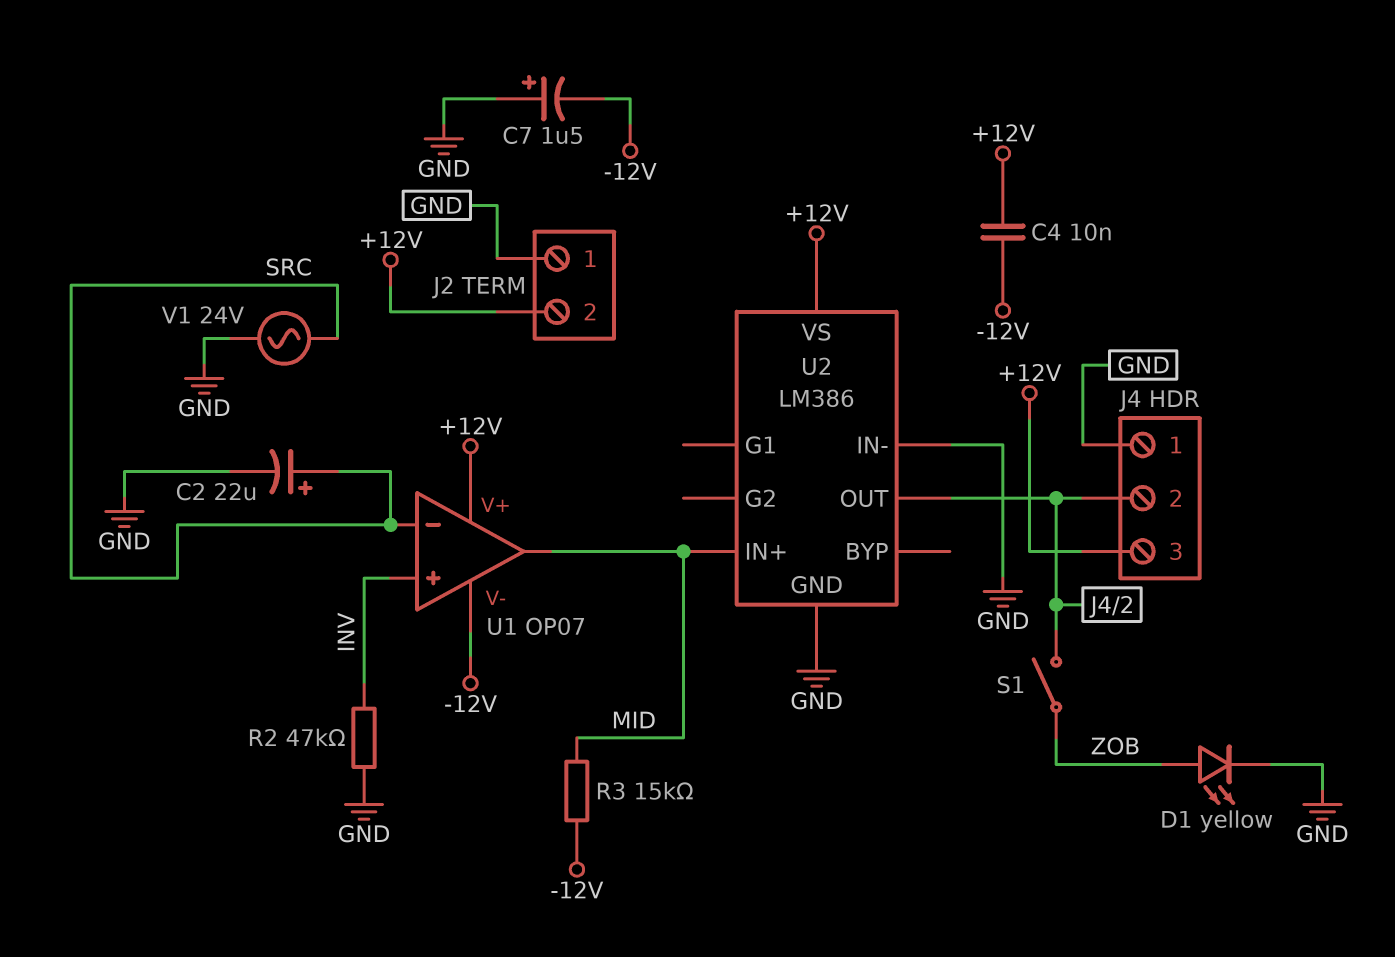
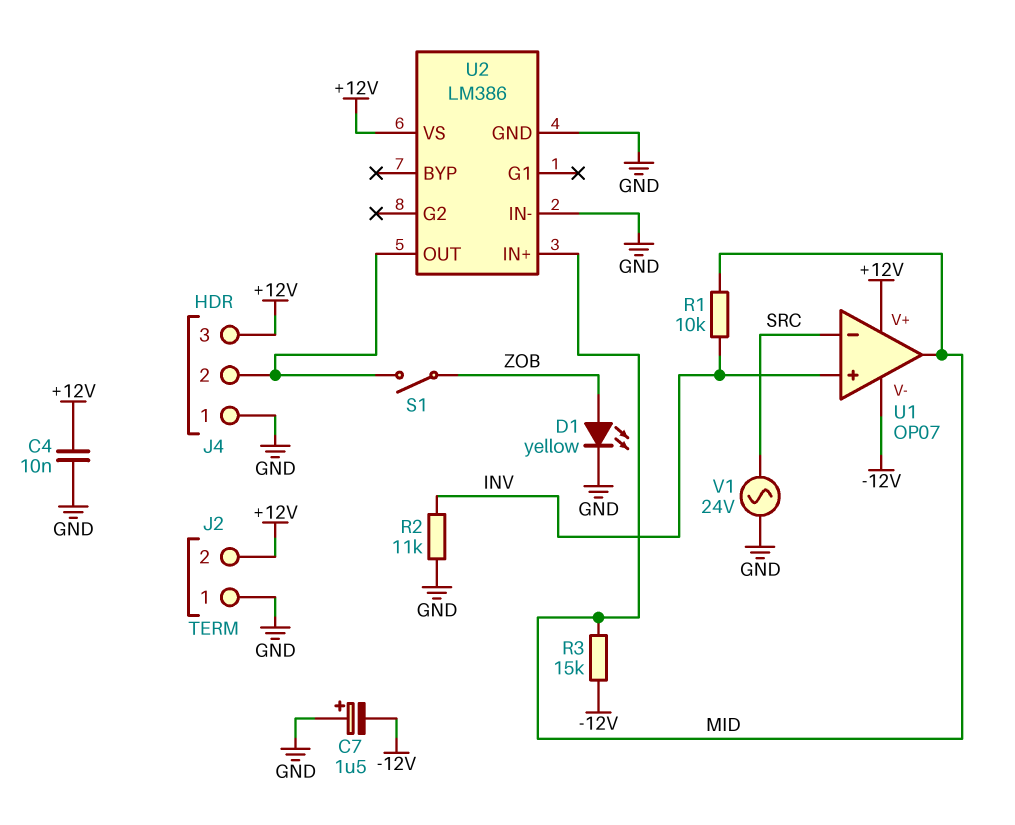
C2: 22uF (plus SRC, minus GND) -> none
C4: 10nF (+12V, -12V) -> 10nF (+12V, GND)
R1: none -> 10k (INV, MID)
R2: 47k (GND, INV) -> 11k (GND, INV)

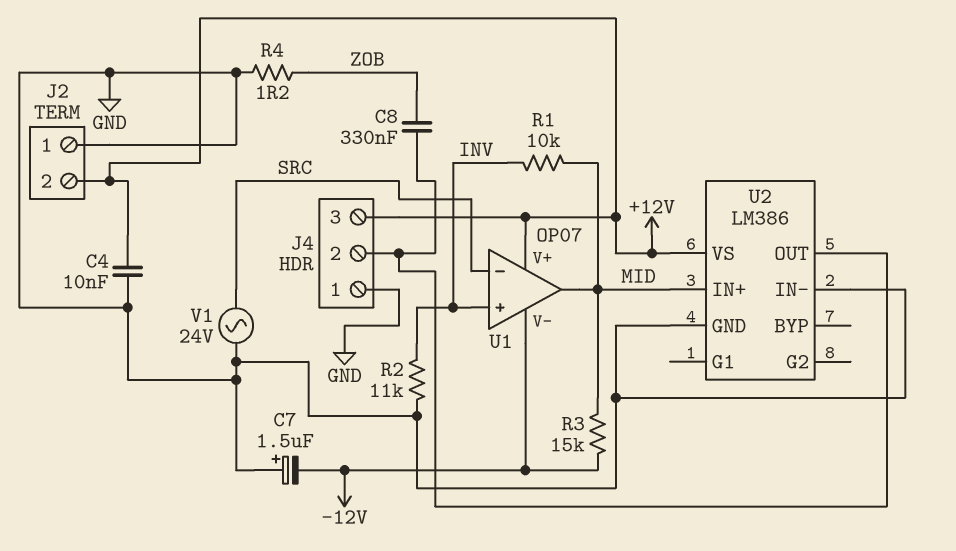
C8: none -> 330nF (J4/2, ZOB)
D1: LED yellow (A ZOB, K GND) -> none
R4: none -> 1.2 (GND, ZOB)
S1: switch (J4/2, ZOB) -> none

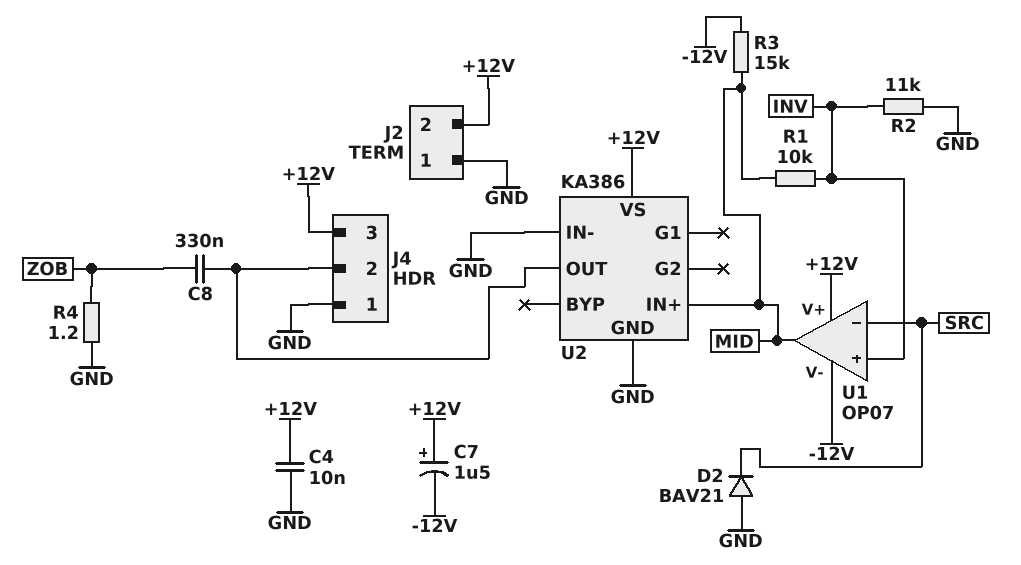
C7: 1.5uF (plus GND, minus -12V) -> 1.5uF (plus +12V, minus -12V)
D2: none -> diode BAV21 (A GND, K SRC)
U2: LM386 -> KA386
V1: AC 24V (GND, SRC) -> none

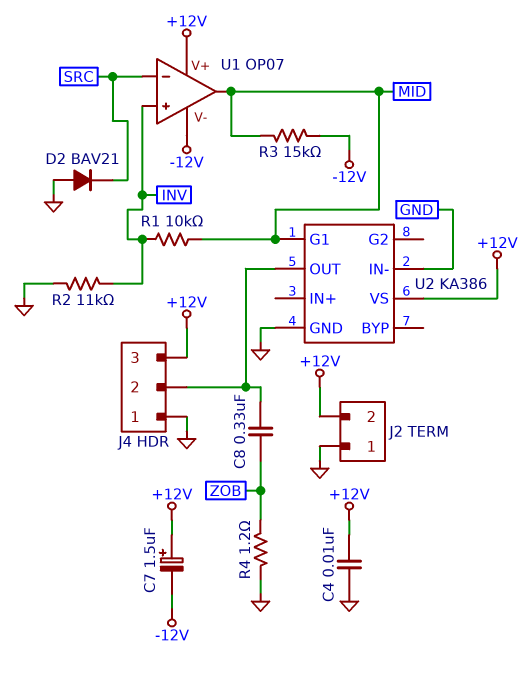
U2 pin G1: none -> MID
U2 pin IN+: MID -> none

